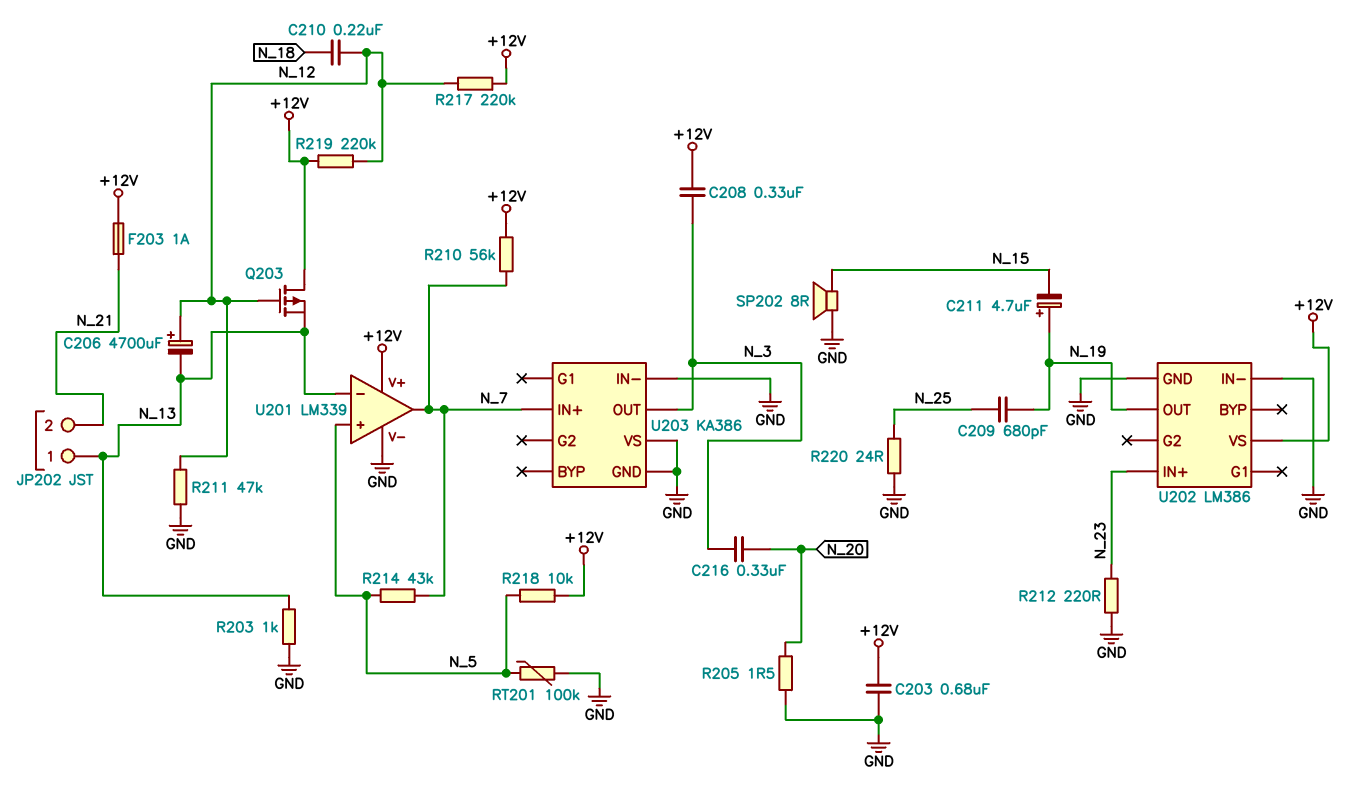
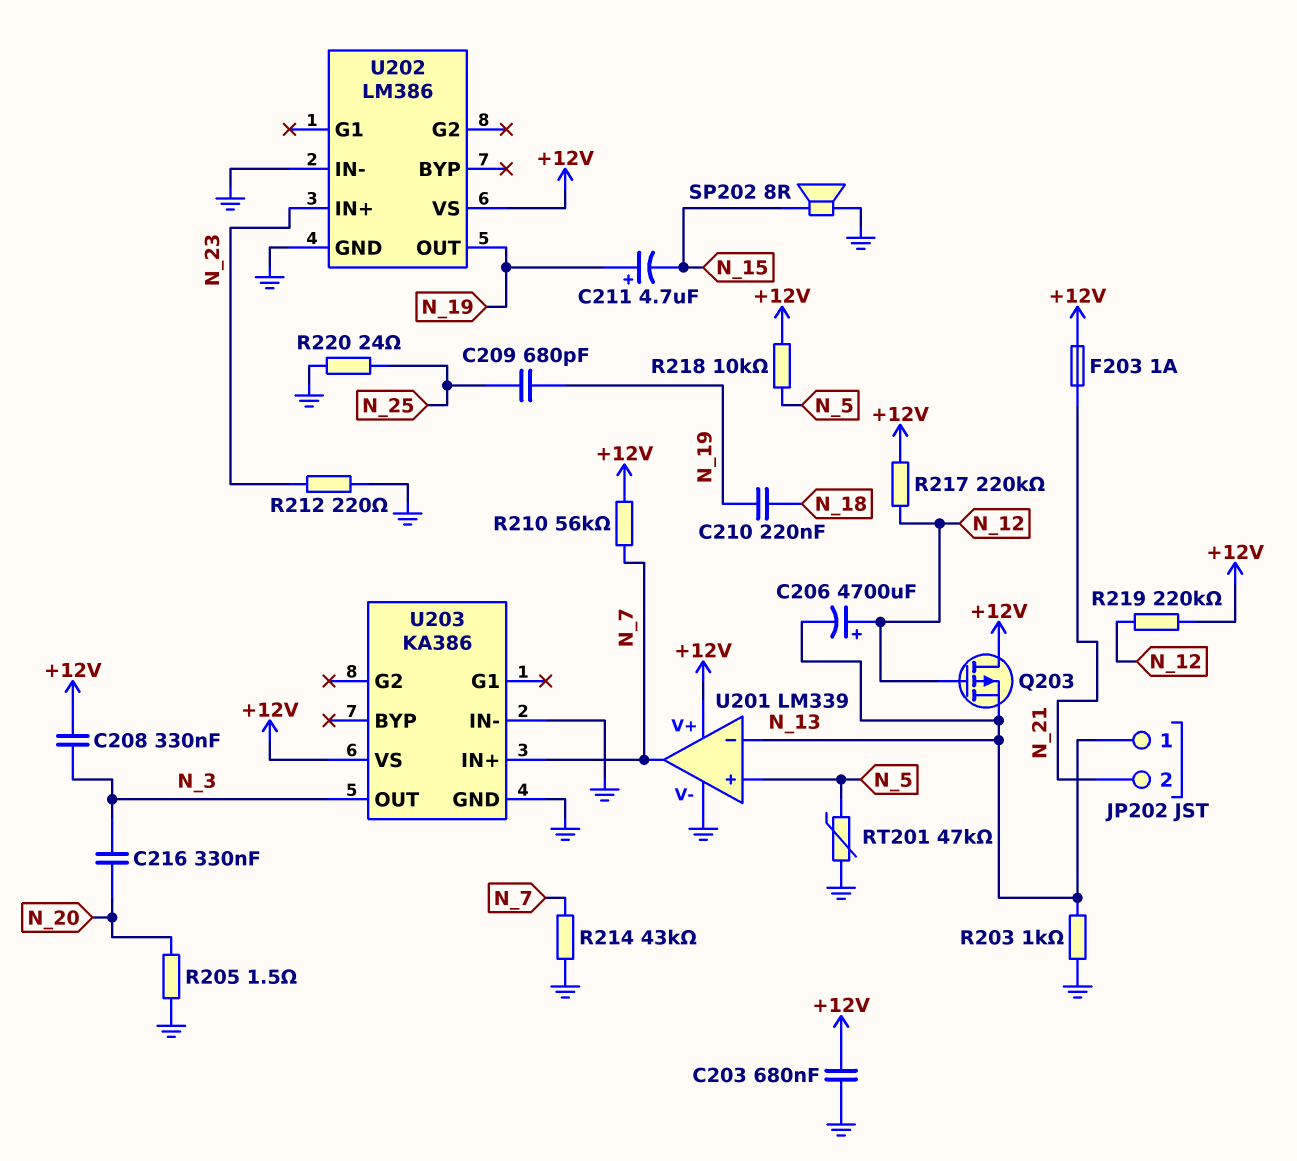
C210: 220nF (N_12, N_18) -> 220nF (N_18, N_19)
R211: 47k (GND, N_12) -> none
R214: 43k (N_5, N_7) -> 43k (GND, N_7)
RT201: 100k (GND, N_5) -> 47k (GND, N_5)
U203 pin VS: GND -> +12V

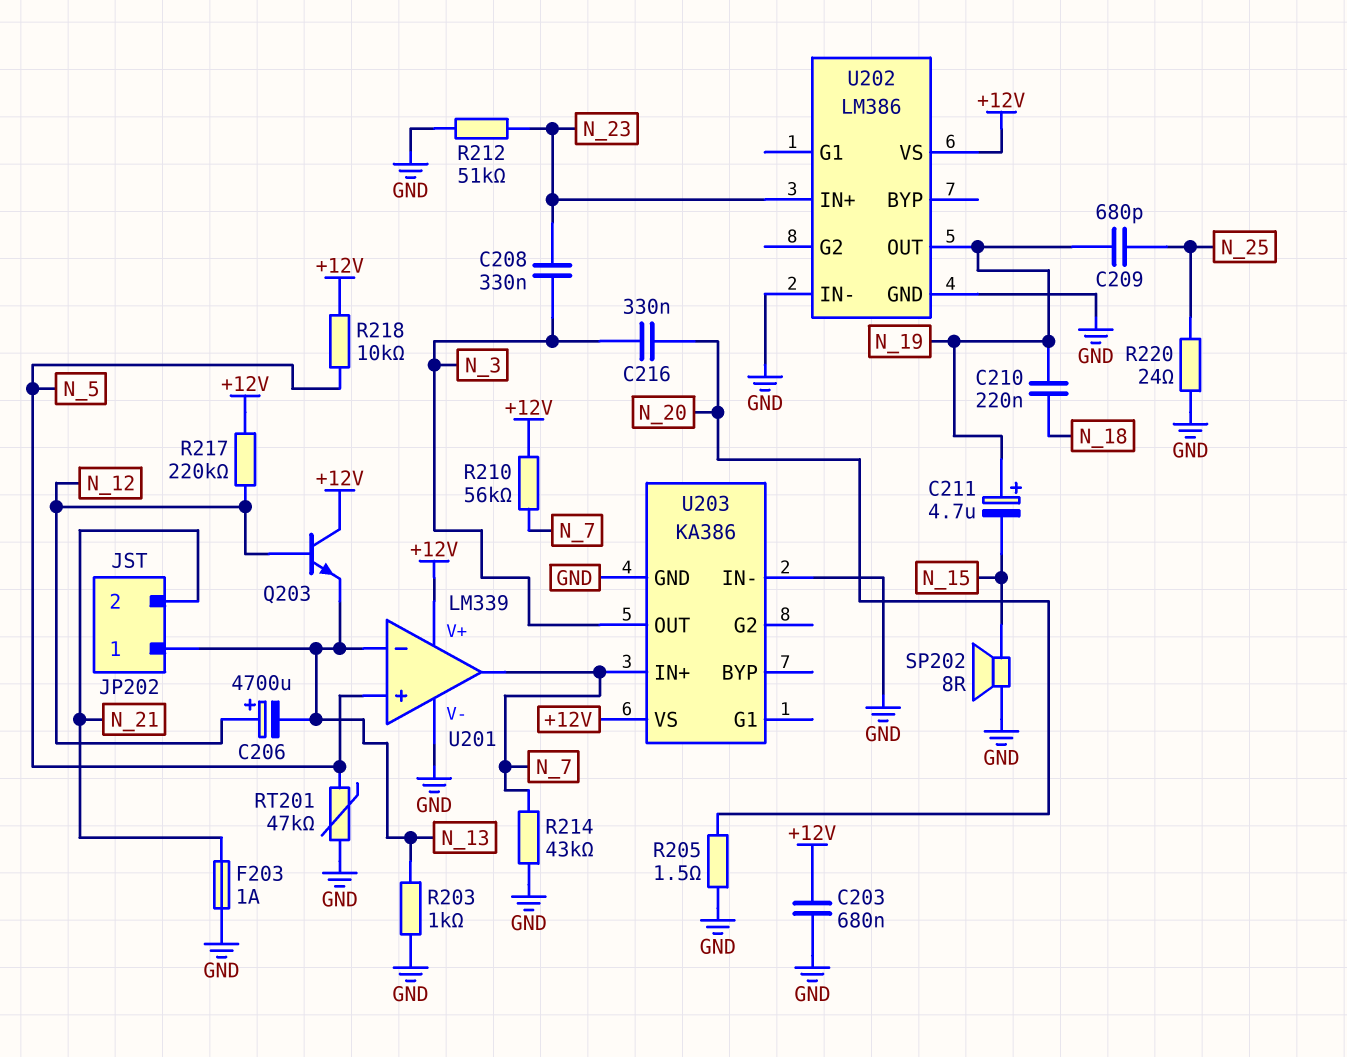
C208: 330nF (+12V, N_3) -> 330nF (N_3, N_23)
F203: 1A (+12V, N_21) -> 1A (GND, N_21)
Q203: PMOS (G N_12, D +12V, S N_13) -> NPN (B N_12, C +12V, E N_13)
R212: 220 (GND, N_23) -> 51k (GND, N_23)
R219: 220k (+12V, N_12) -> none

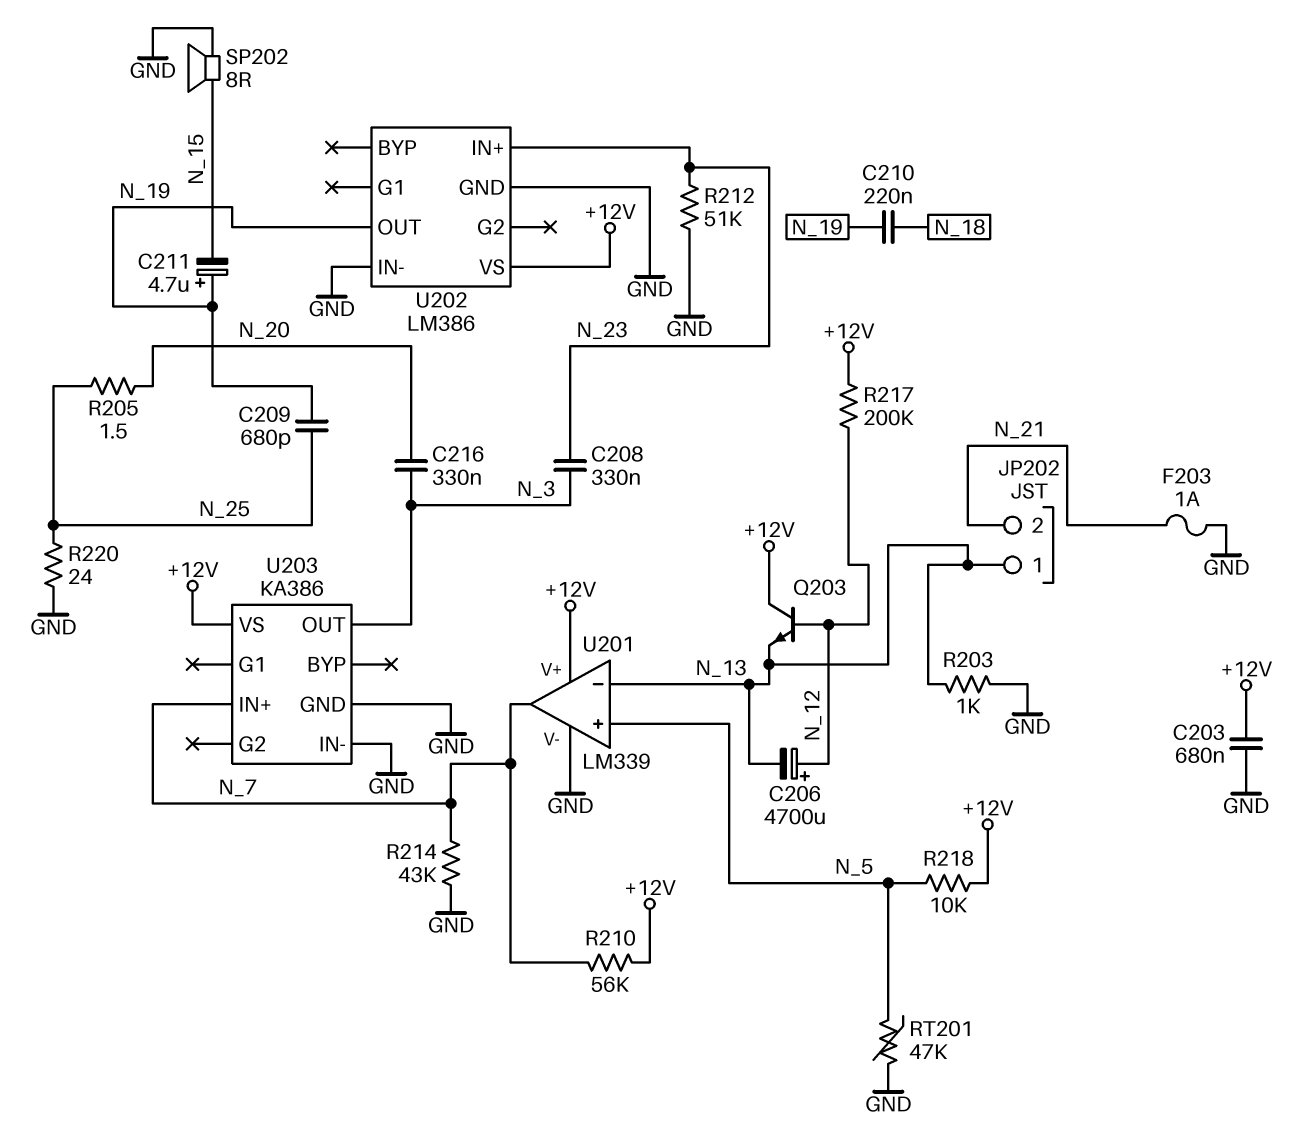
R205: 1.5 (GND, N_20) -> 1.5 (N_20, N_25)
R217: 220k (+12V, N_12) -> 200k (+12V, N_12)

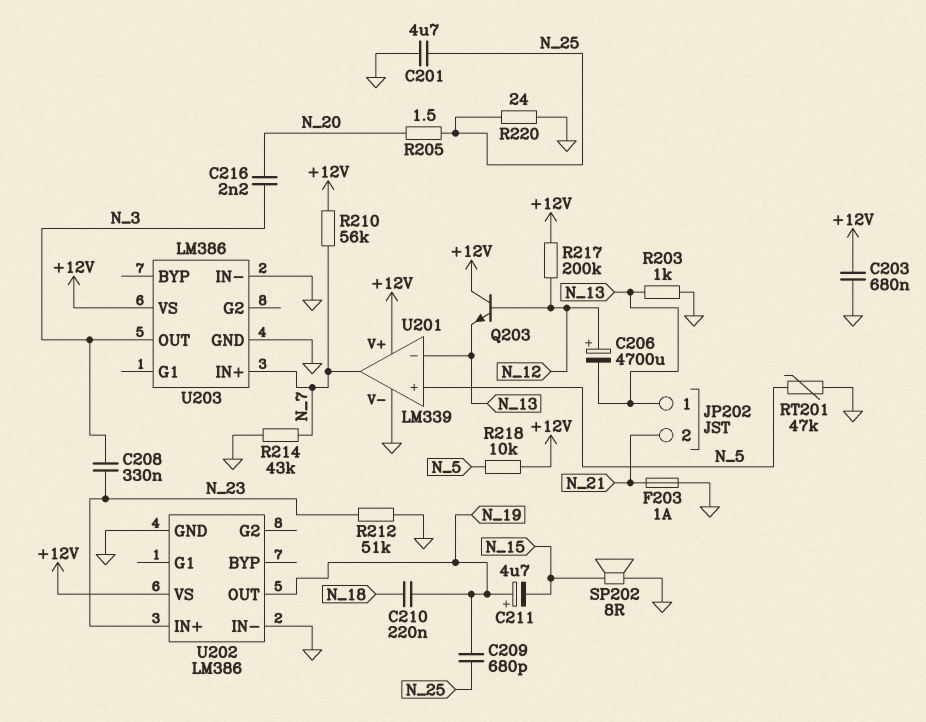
C201: none -> 4.7uF (GND, N_25)
C216: 330nF (N_3, N_20) -> 2.2nF (N_3, N_20)
U203: KA386 -> LM386

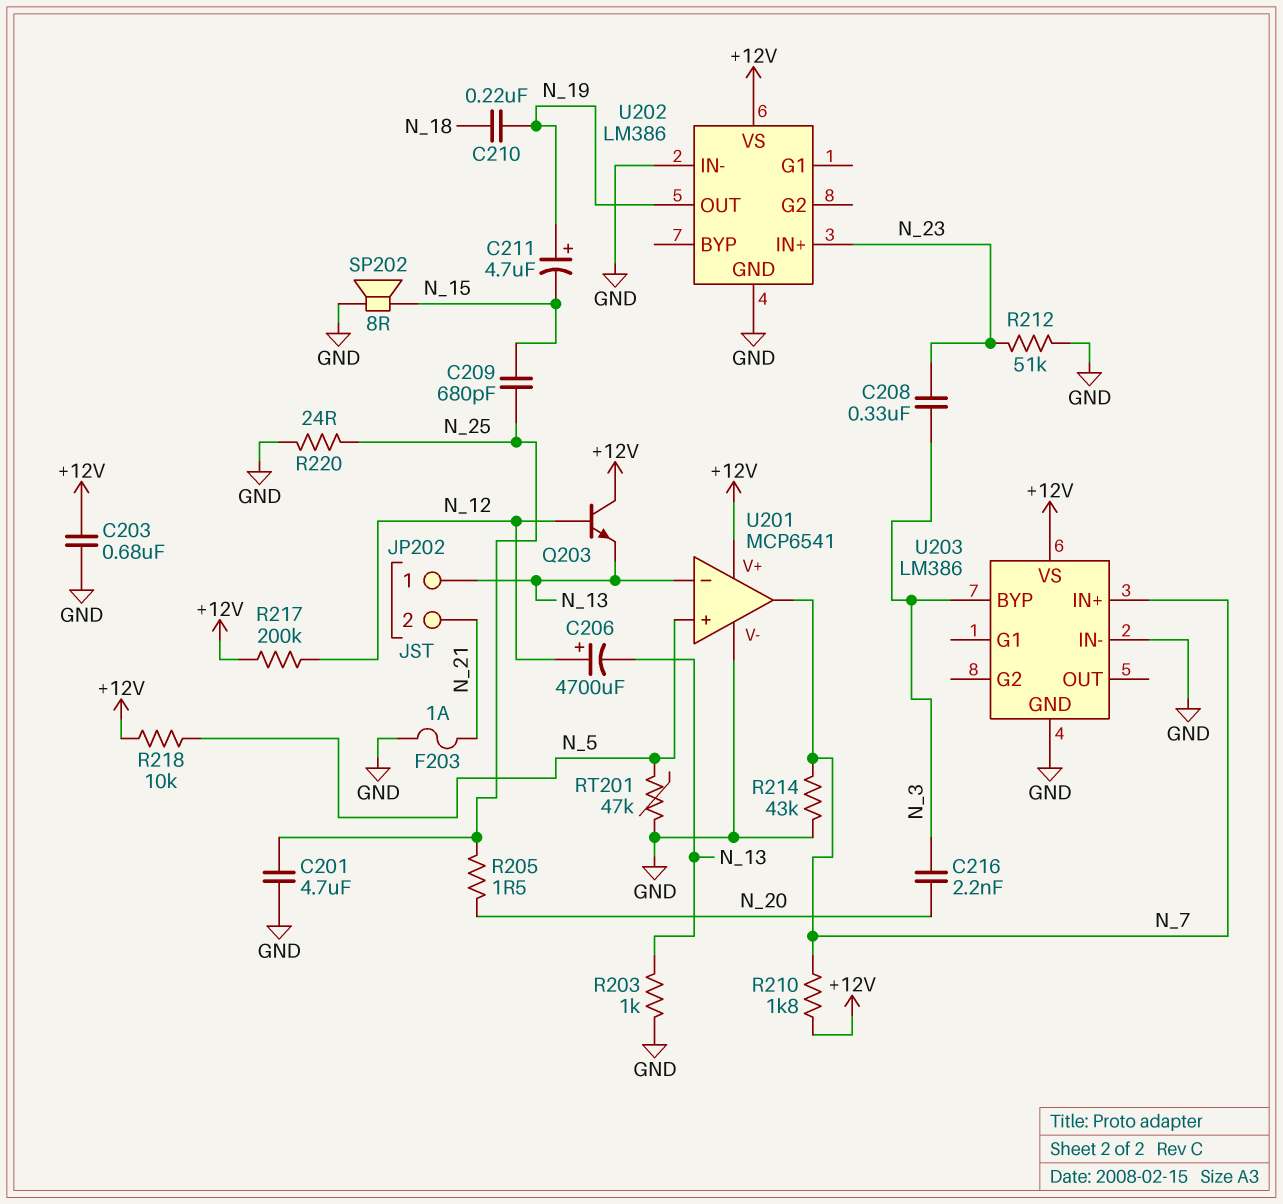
C209: 680pF (N_19, N_25) -> 680pF (N_15, N_25)
R210: 56k (+12V, N_7) -> 1.8k (+12V, N_7)
U201: LM339 -> MCP6541
U203 pin BYP: none -> N_3
U203 pin OUT: N_3 -> none

